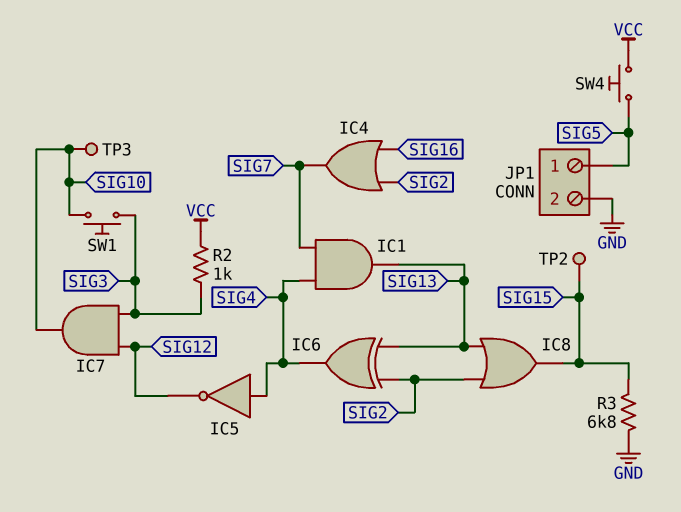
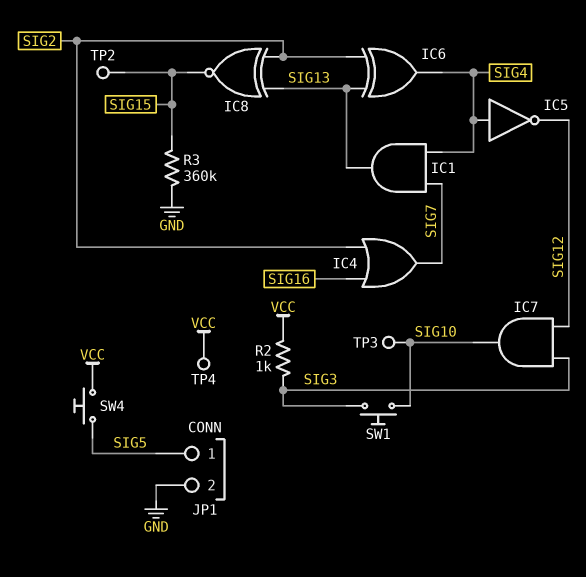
IC8: OR (in SIG2, in SIG13, out SIG15) -> XNOR (in SIG2, in SIG13, out SIG15)
R3: 6.8k (GND, SIG15) -> 360k (GND, SIG15)
TP4: none -> test point (VCC)

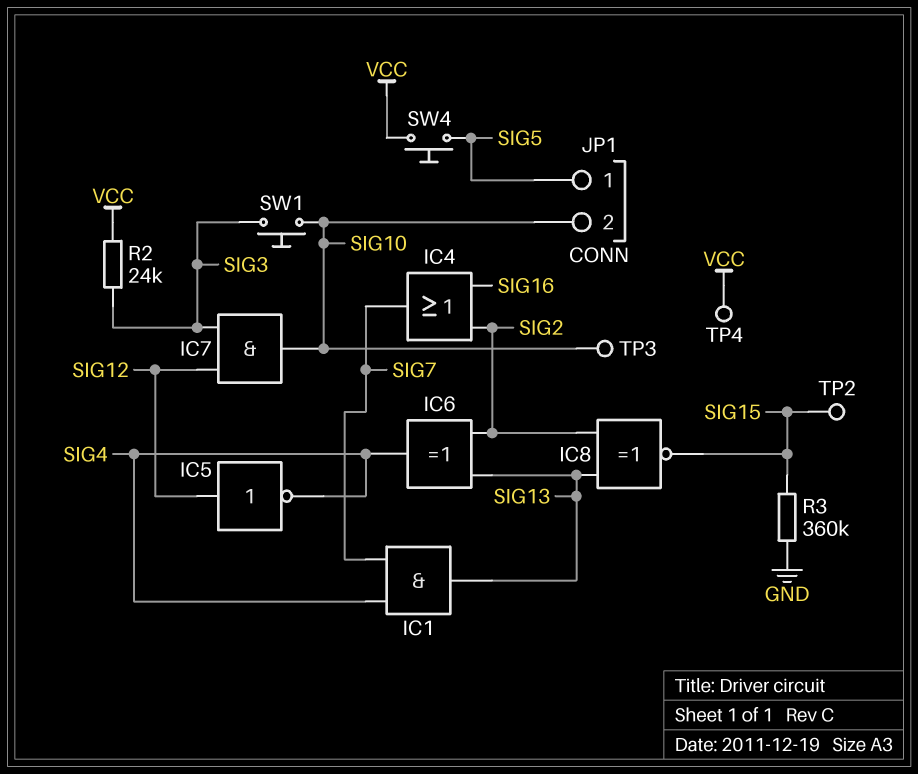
IC5: NOT (in SIG4, out SIG12) -> NOT (in SIG12, out SIG4)
JP1 pin 2: GND -> SIG10
R2: 1k (SIG3, VCC) -> 24k (SIG3, VCC)

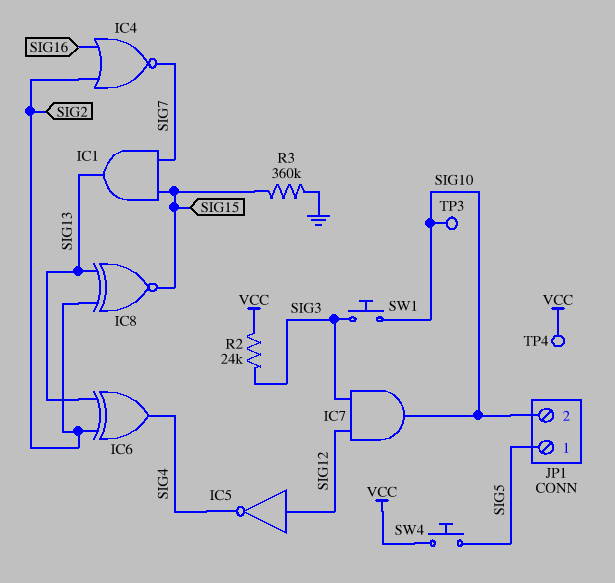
IC1: AND (in SIG4, in SIG7, out SIG13) -> AND (in SIG7, in SIG15, out SIG13)
IC4: OR (in SIG2, in SIG16, out SIG7) -> NOR (in SIG2, in SIG16, out SIG7)
TP2: test point (SIG15) -> none

